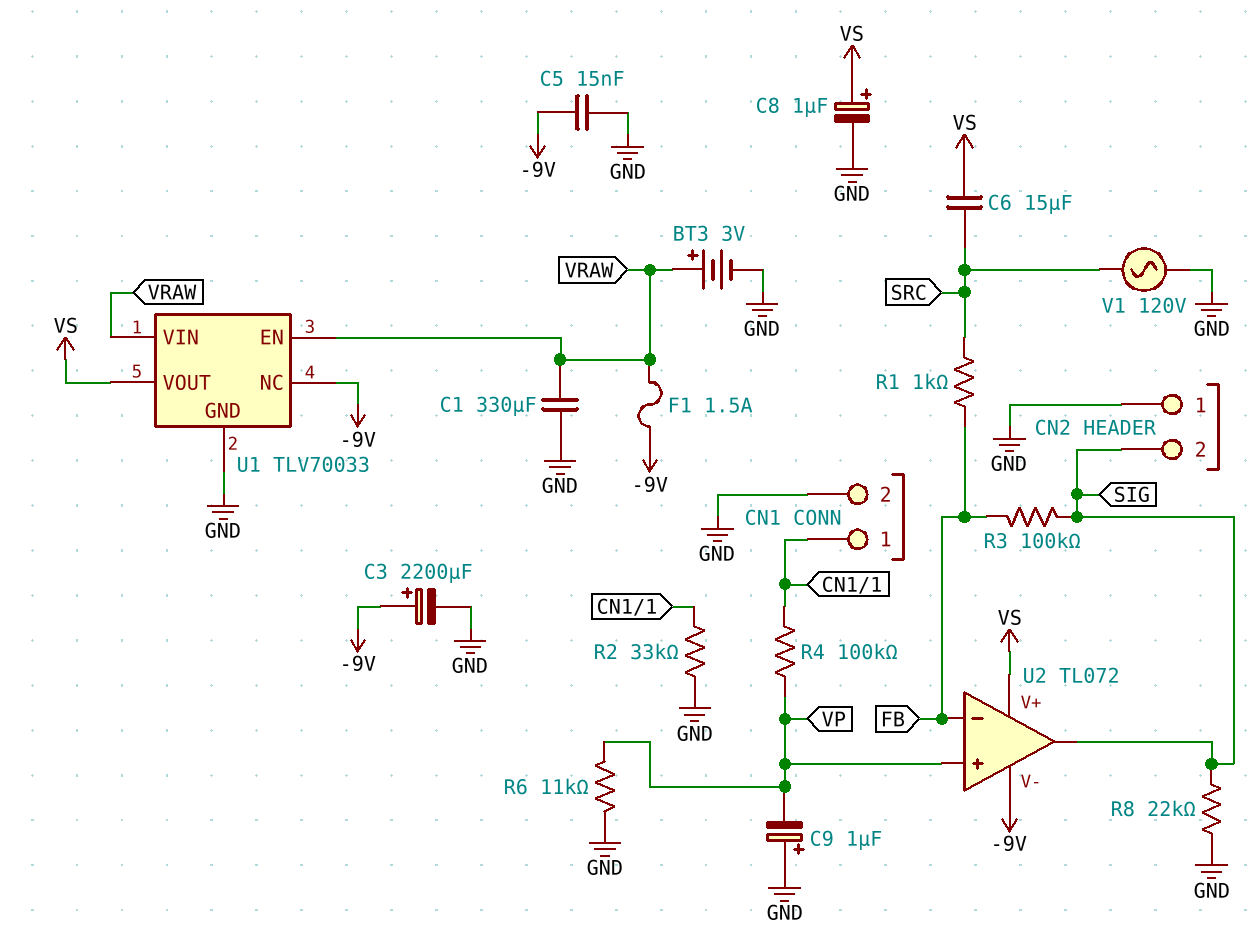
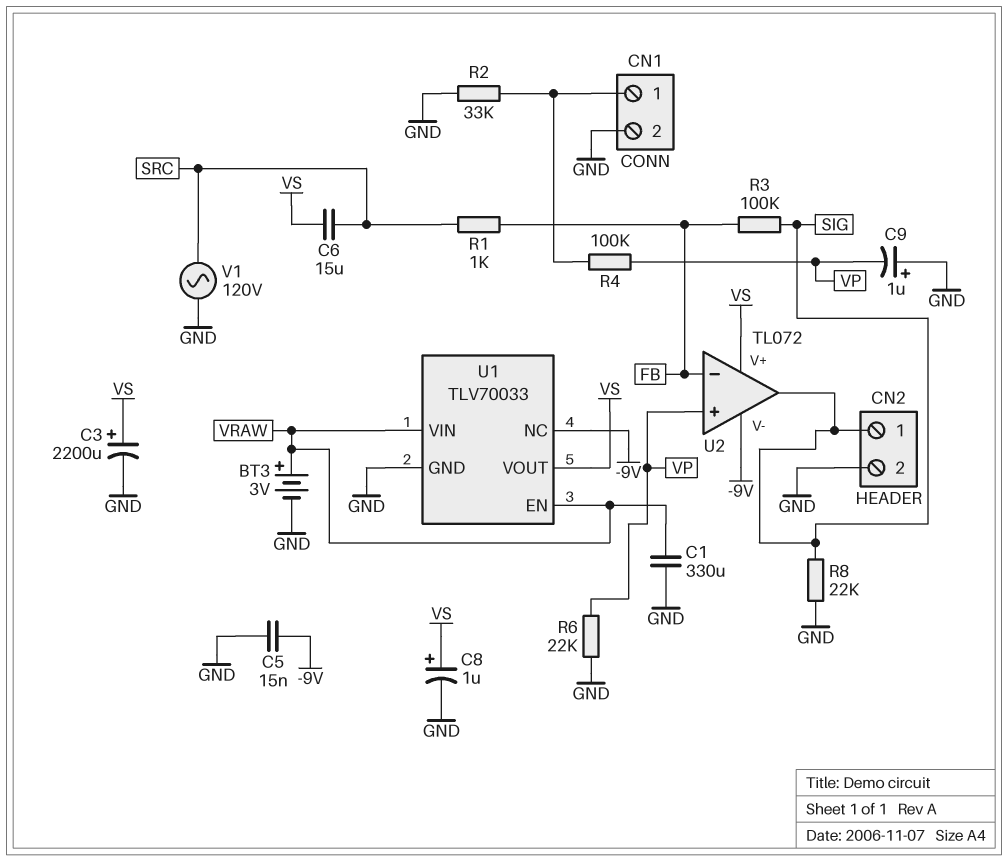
C3: 2200uF (plus -9V, minus GND) -> 2200uF (plus VS, minus GND)
CN2 pin 1: GND -> SIG
CN2 pin 2: SIG -> GND
F1: 1.5A (-9V, VRAW) -> none
R6: 11k (GND, VP) -> 22k (GND, VP)

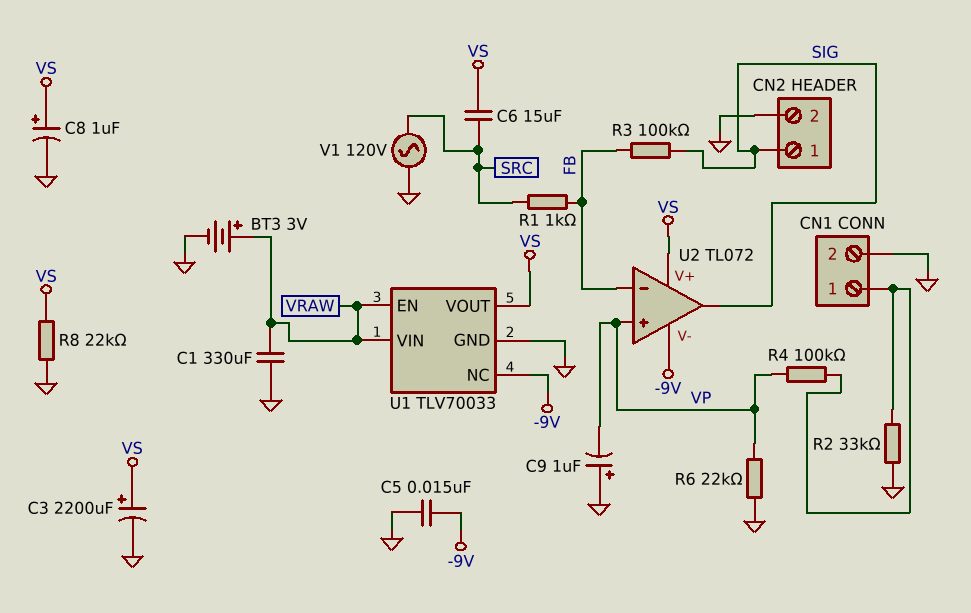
R8: 22k (GND, SIG) -> 22k (GND, VS)

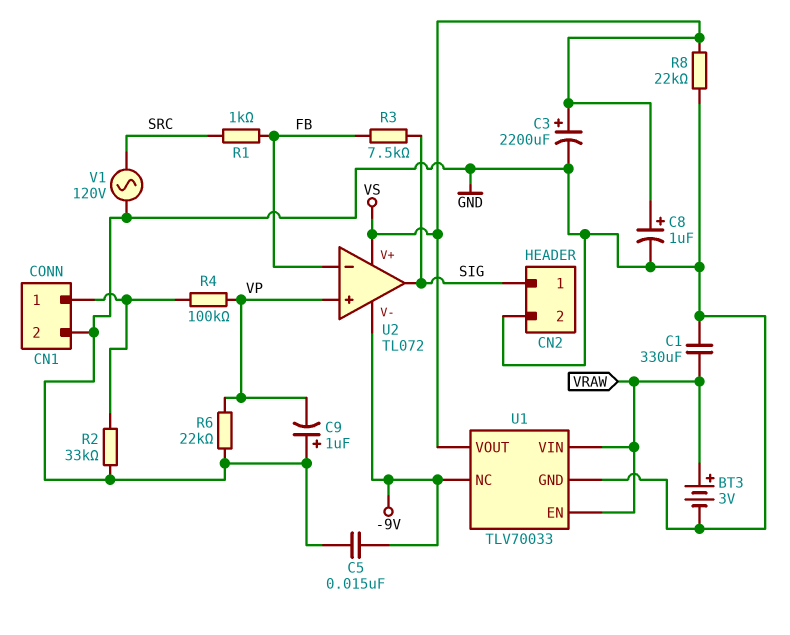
C6: 15uF (SRC, VS) -> none
R3: 100k (FB, SIG) -> 7.5k (FB, SIG)

